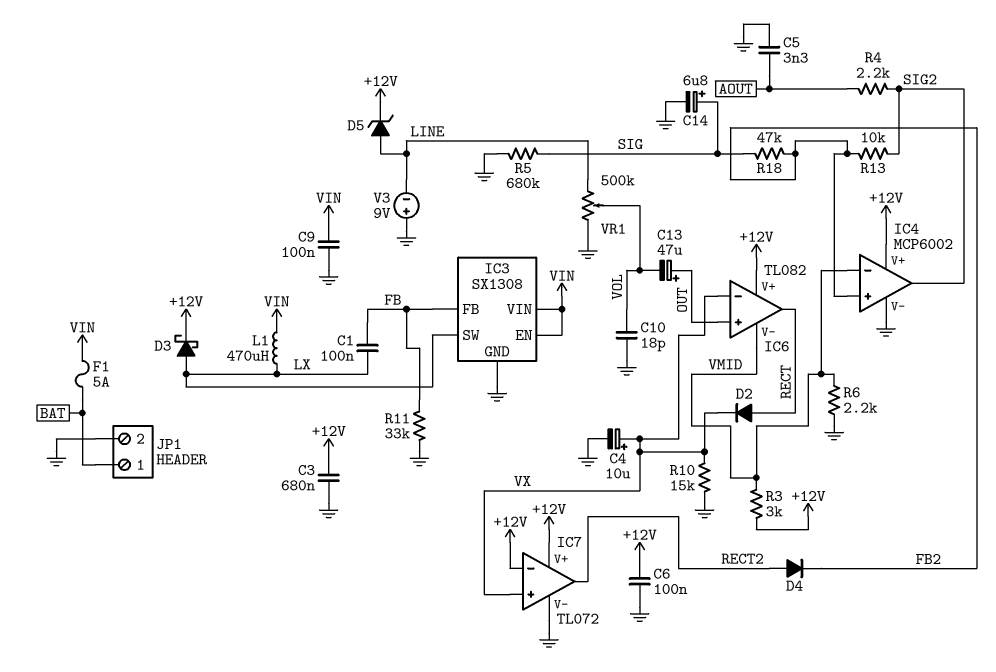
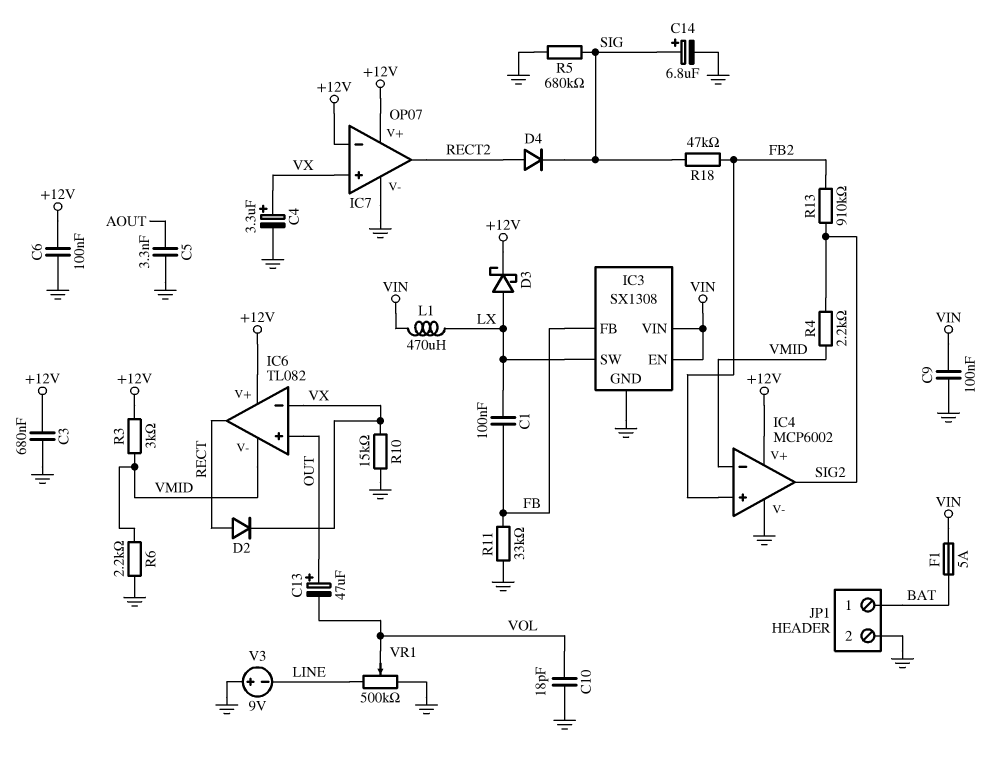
C4: 10uF (plus VX, minus GND) -> 3.3uF (plus VX, minus GND)
D4: diode (A RECT2, K FB2) -> diode (A RECT2, K SIG)
D5: zener (A LINE, K +12V) -> none
IC7: TL072 -> OP07
R4: 2.2k (AOUT, SIG2) -> 2.2k (SIG2, VMID)
R13: 10k (FB2, SIG2) -> 910k (FB2, SIG2)

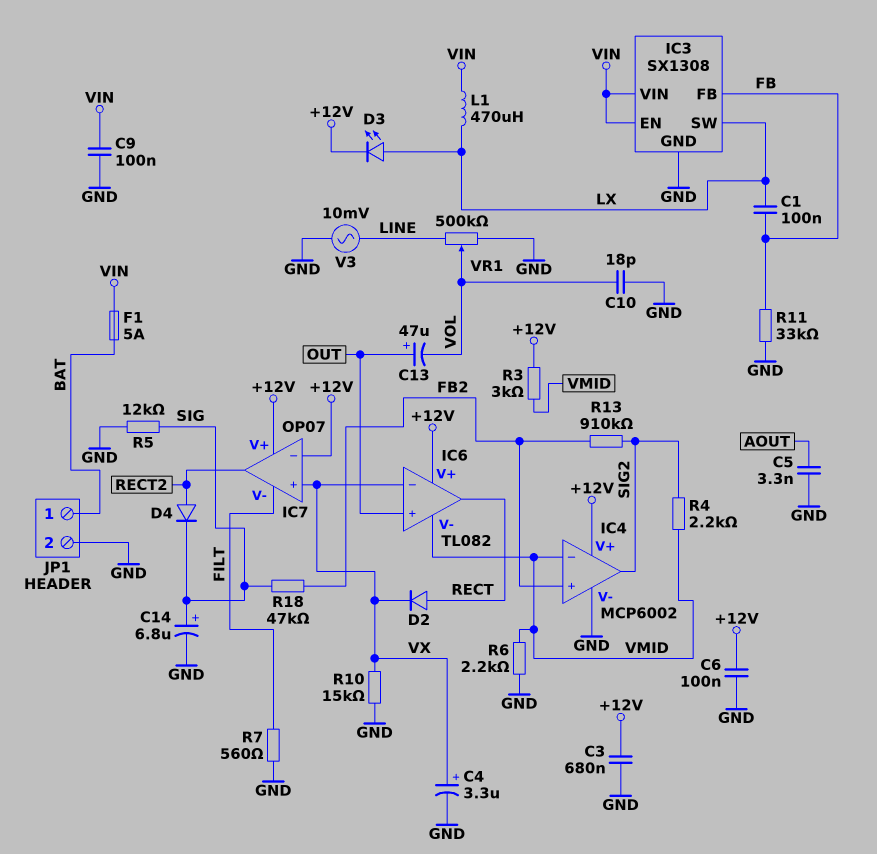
D3: schottky (A LX, K +12V) -> LED (A LX, K +12V)
IC7 pin V-: GND -> FILT
R5: 680k (GND, SIG) -> 12k (GND, SIG)
R7: none -> 560 (FILT, GND)
V3: 9V (plus GND, minus LINE) -> AC 10mV (GND, LINE)

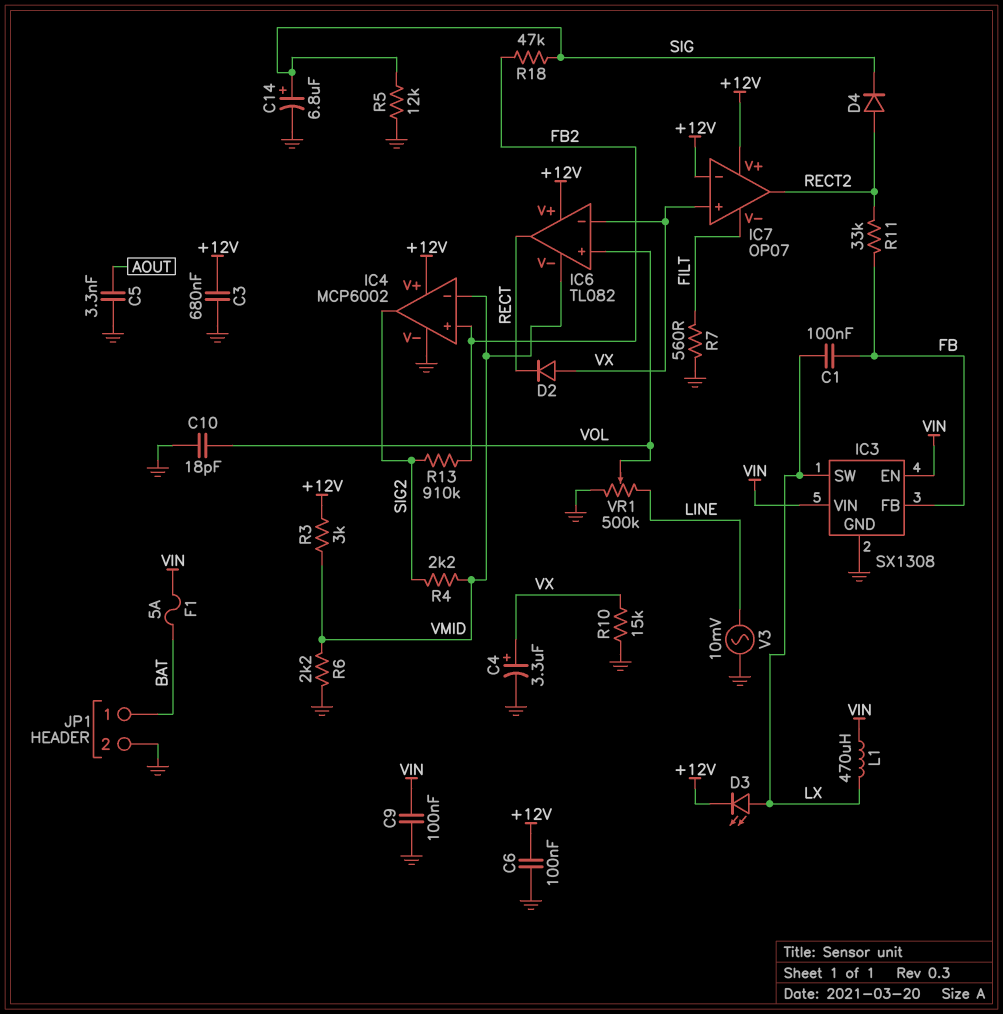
C13: 47uF (plus OUT, minus VOL) -> none
D2: diode (A RECT, K VX) -> diode (A VX, K RECT)
IC6 pin in+: OUT -> VOL
R11: 33k (FB, GND) -> 33k (FB, RECT2)

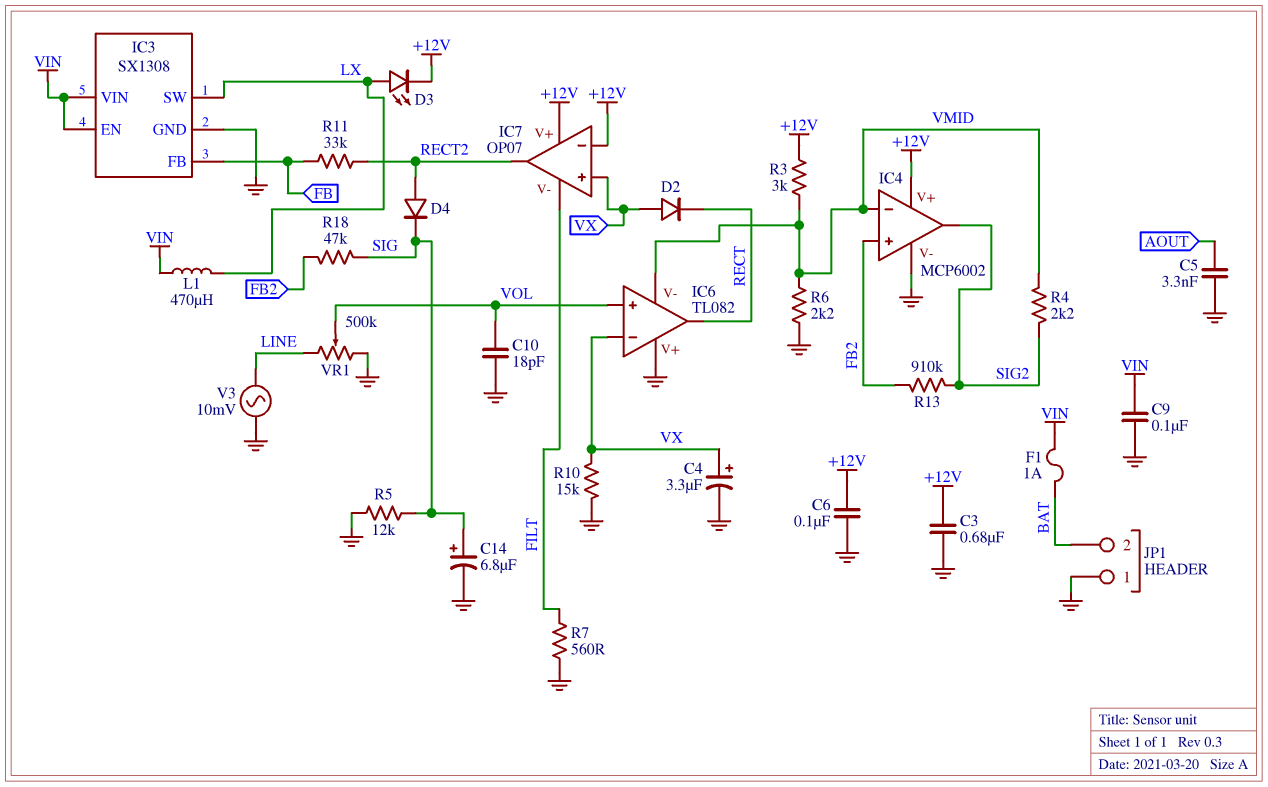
C1: 100nF (FB, LX) -> none
F1: 5A (BAT, VIN) -> 1A (BAT, VIN)
IC6 pin V+: +12V -> GND
JP1 pin 1: BAT -> GND
JP1 pin 2: GND -> BAT

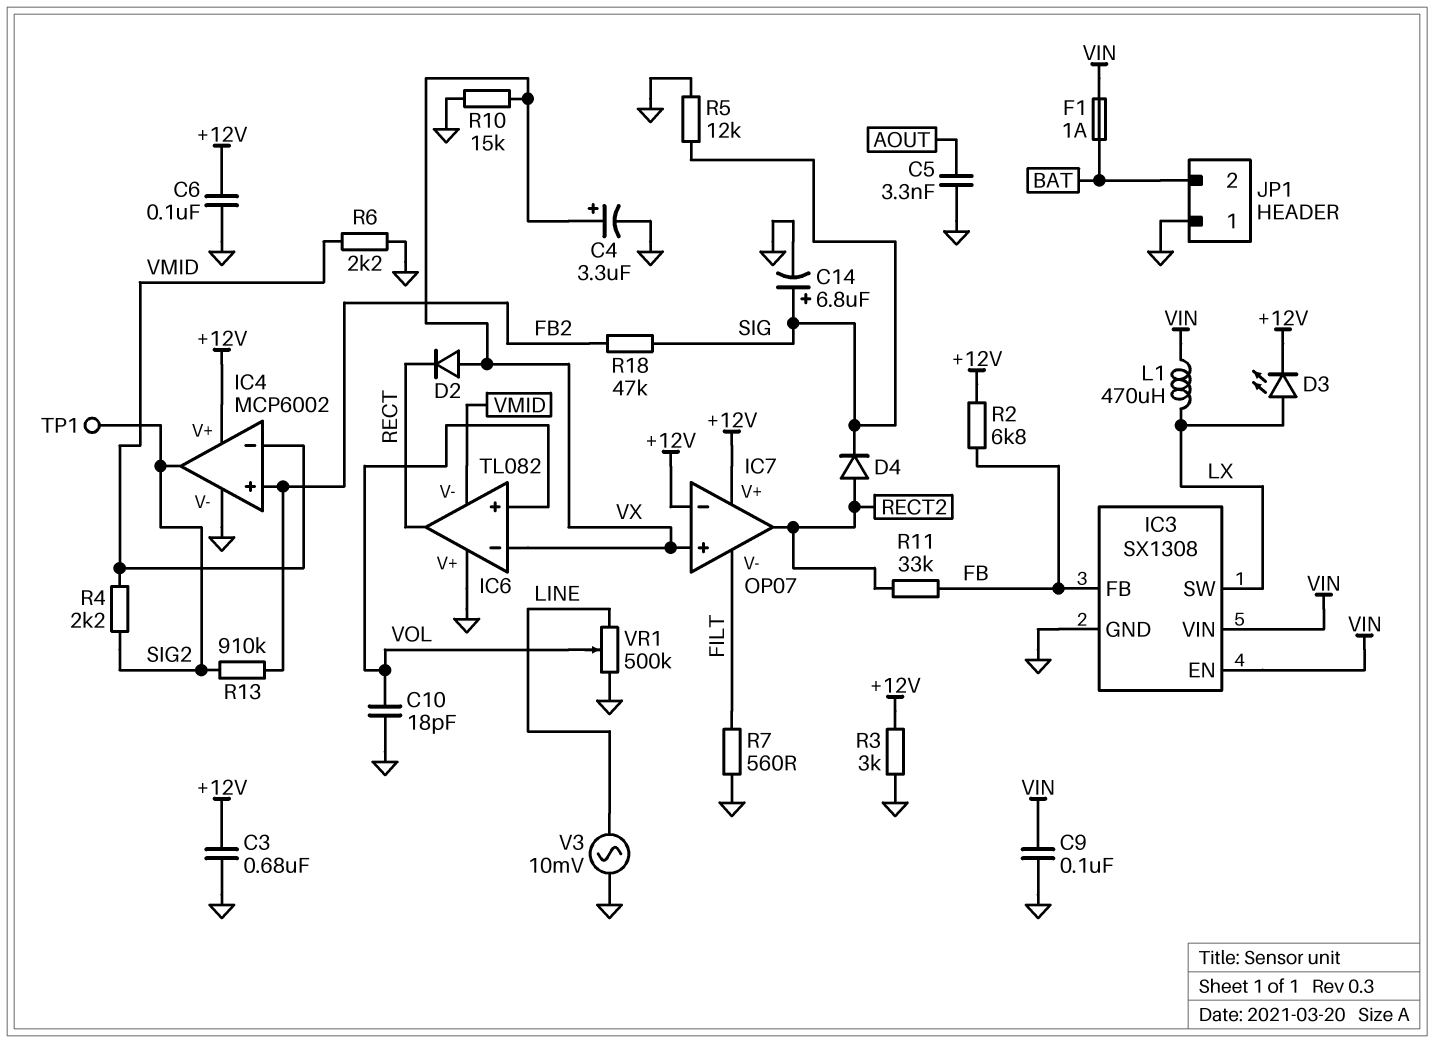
R2: none -> 6.8k (+12V, FB)
R3: 3k (+12V, VMID) -> 3k (+12V, GND)
TP1: none -> test point (SIG2)

